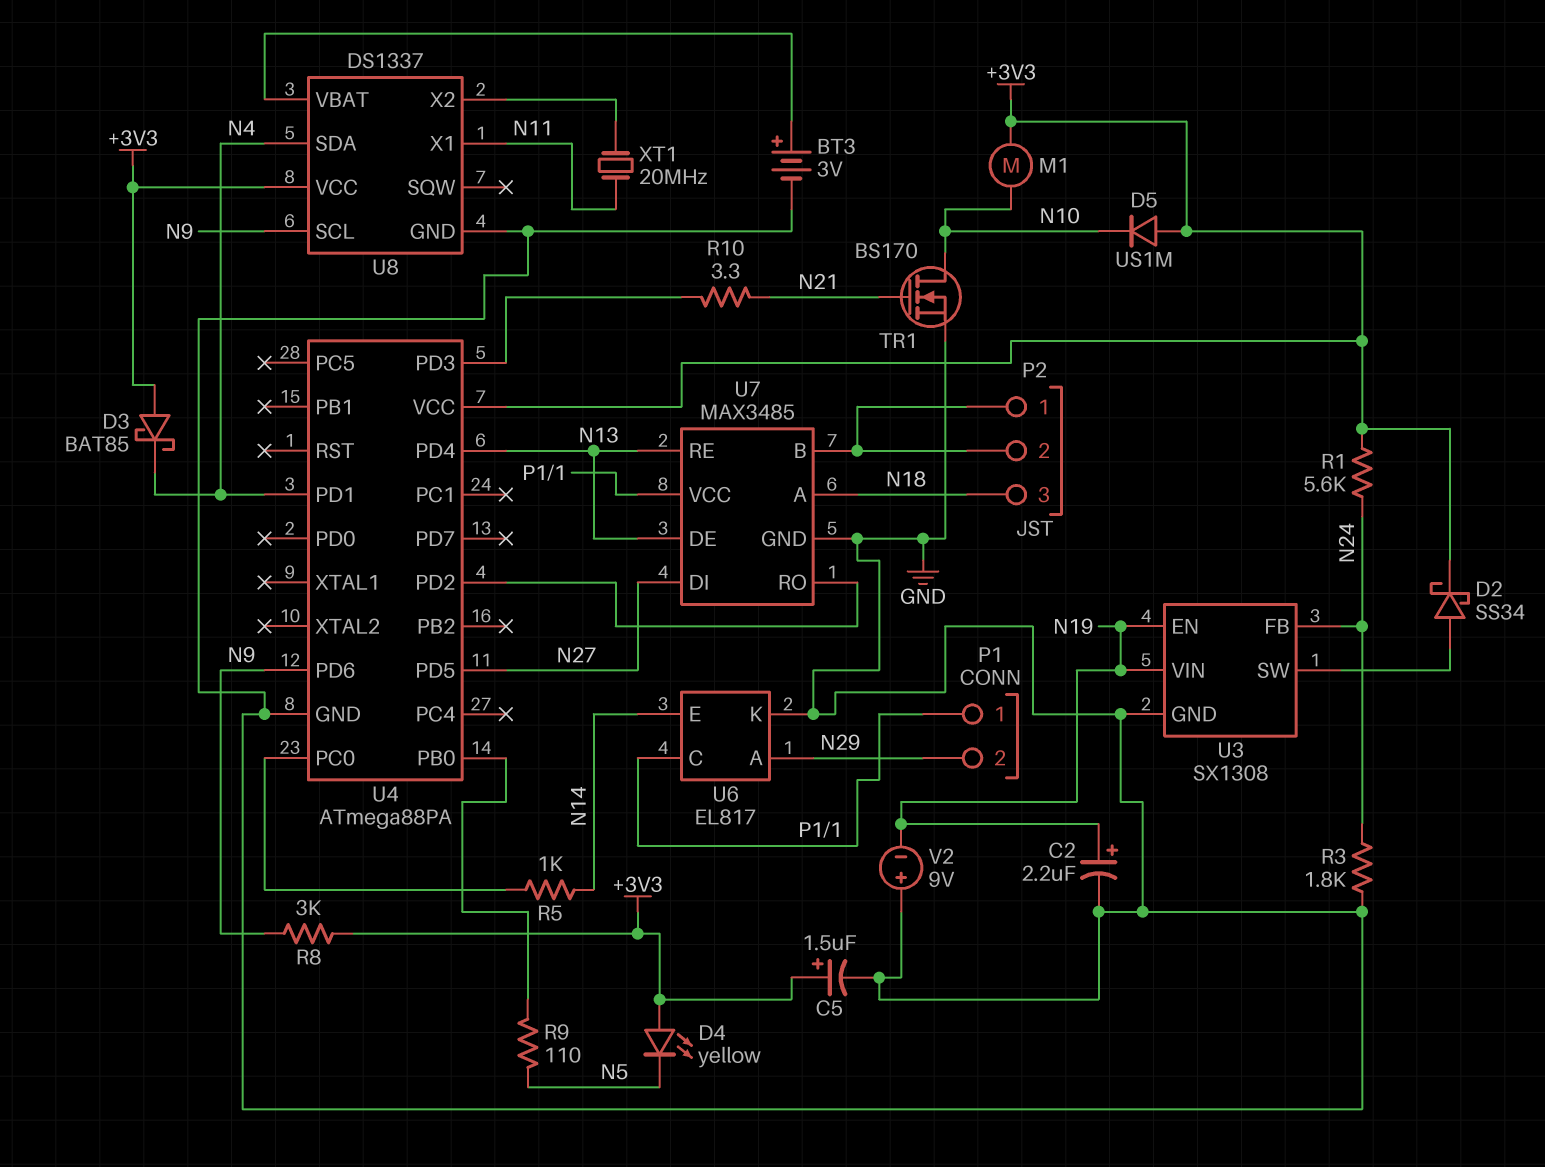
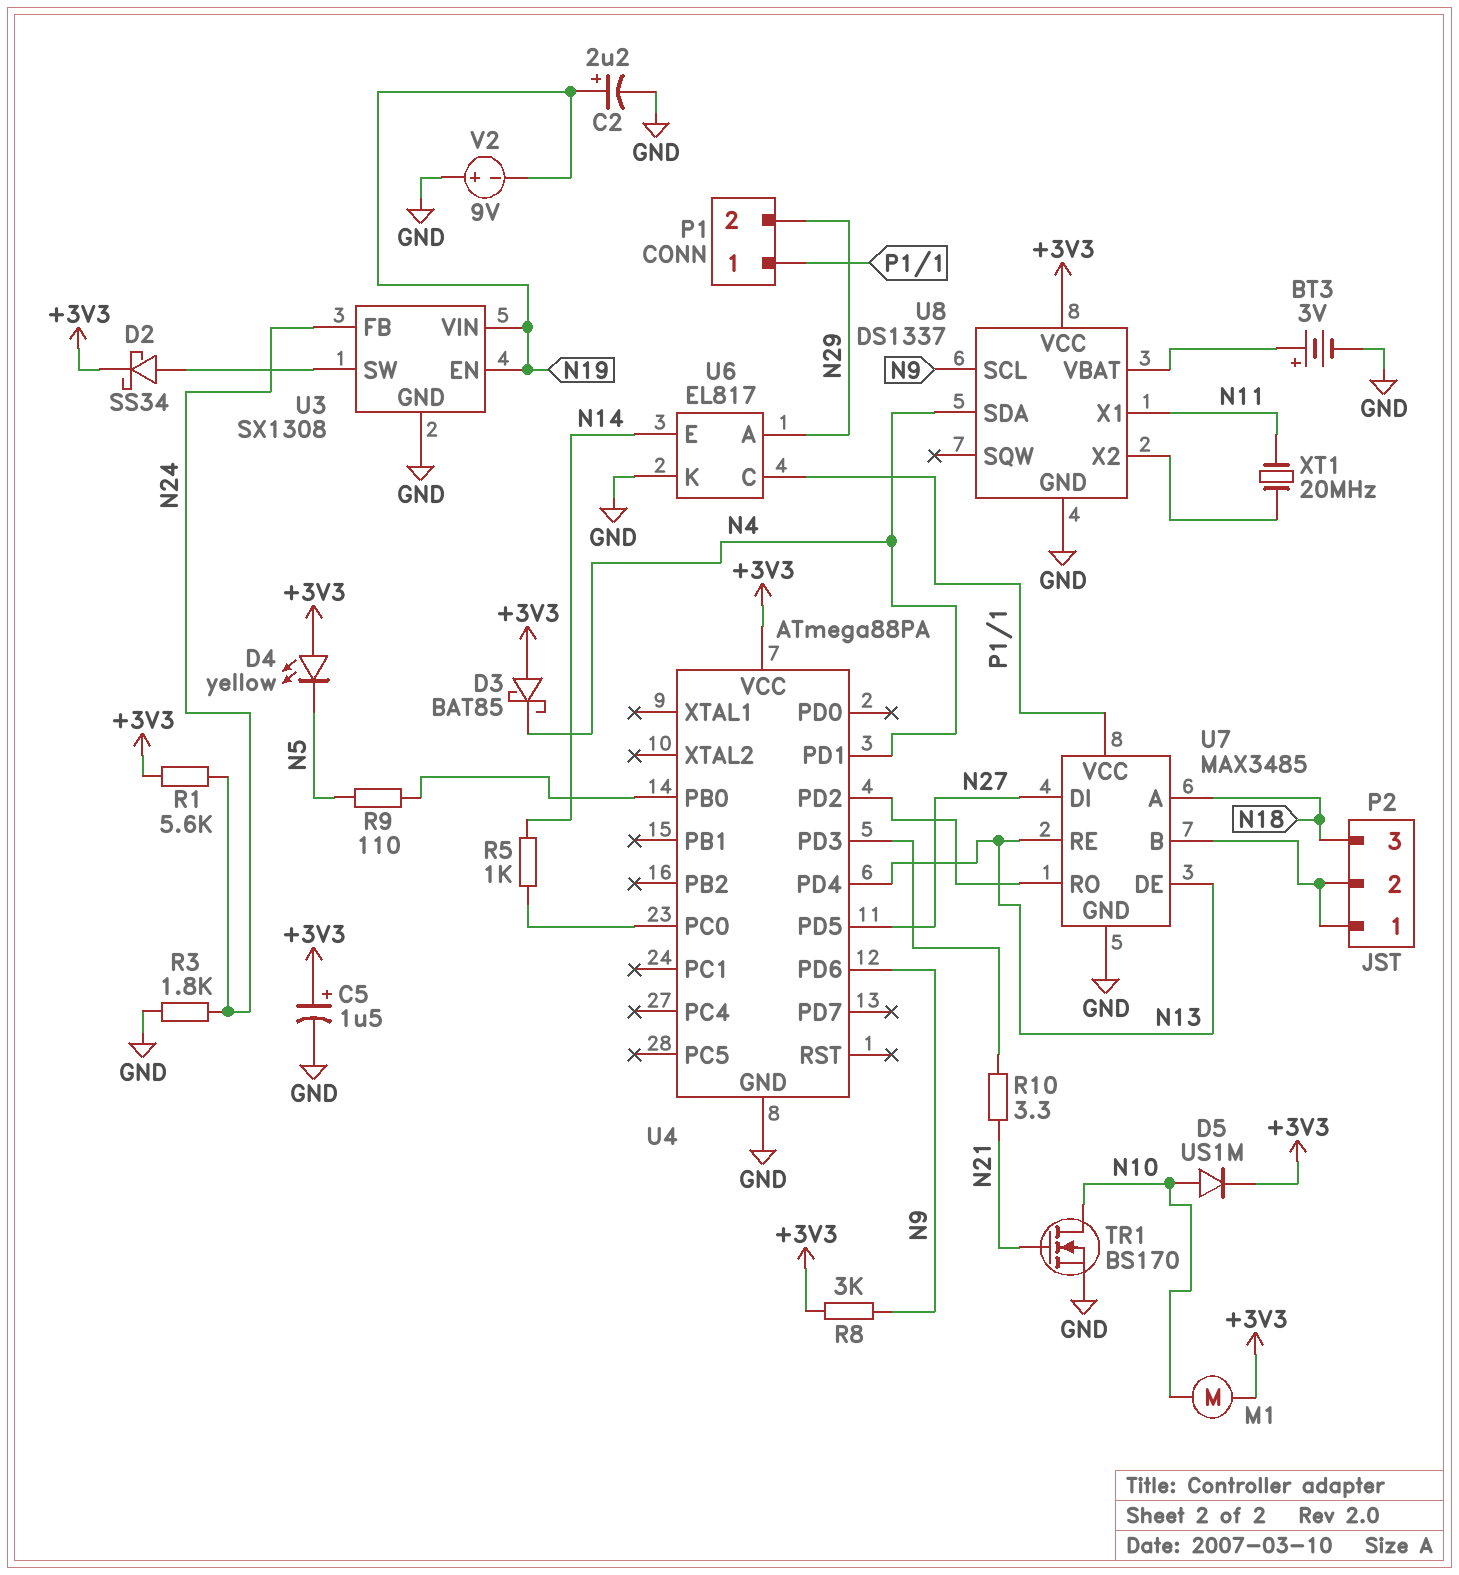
D5: diode US1M (A +3V3, K N10) -> diode US1M (A N10, K +3V3)

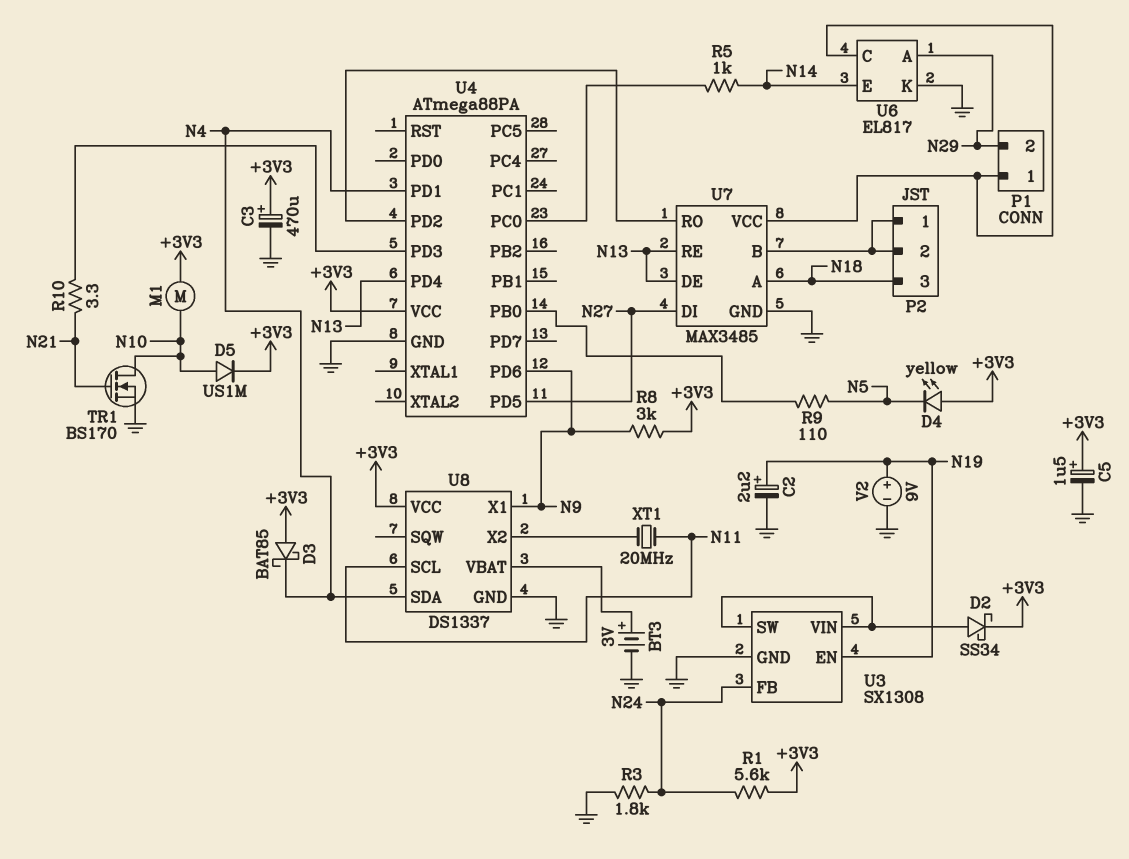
C3: none -> 470uF (plus +3V3, minus GND)
U3 pin VIN: N19 -> U3/SW
U8 pin SCL: N9 -> N11
U8 pin X1: N11 -> N9
V2: 9V (plus GND, minus N19) -> 9V (plus N19, minus GND)

